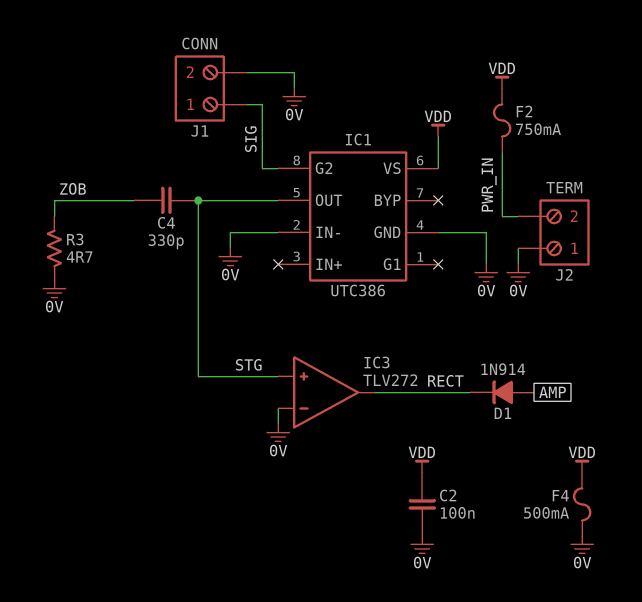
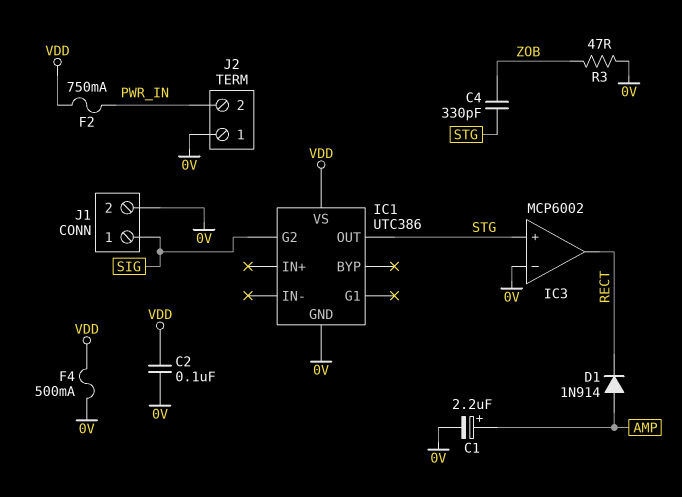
C1: none -> 2.2uF (plus AMP, minus 0V)
IC1 pin IN-: 0V -> none
IC3: TLV272 -> MCP6002
R3: 4.7 (0V, ZOB) -> 47 (0V, ZOB)

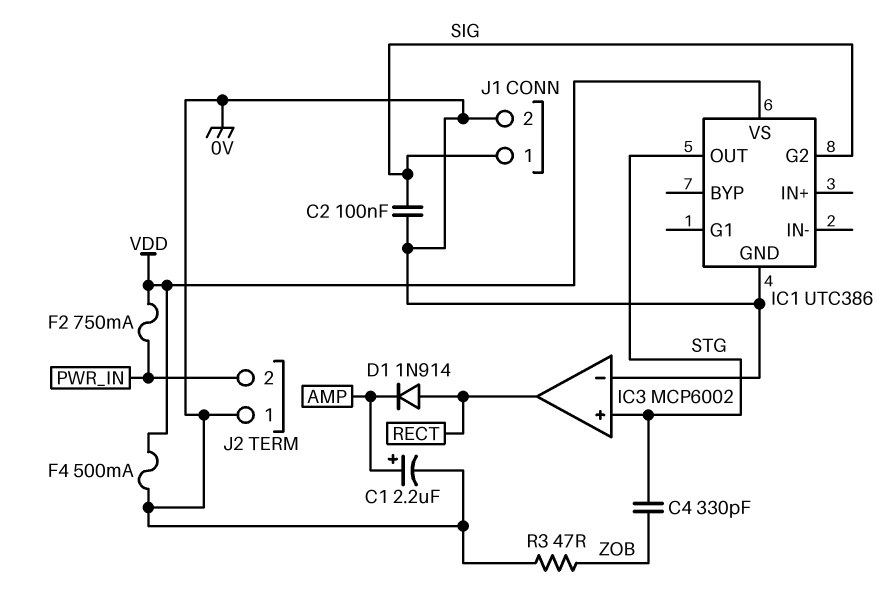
C2: 100nF (0V, VDD) -> 100nF (0V, SIG)
D1: diode 1N914 (A AMP, K RECT) -> diode 1N914 (A RECT, K AMP)

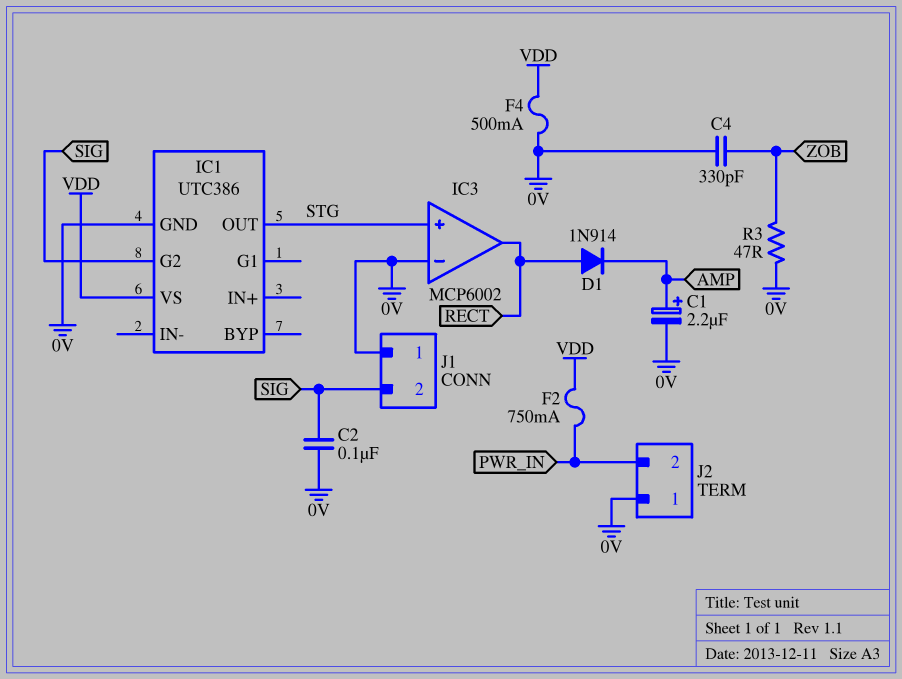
C4: 330pF (STG, ZOB) -> 330pF (0V, ZOB)
J1 pin 1: SIG -> 0V
J1 pin 2: 0V -> SIG

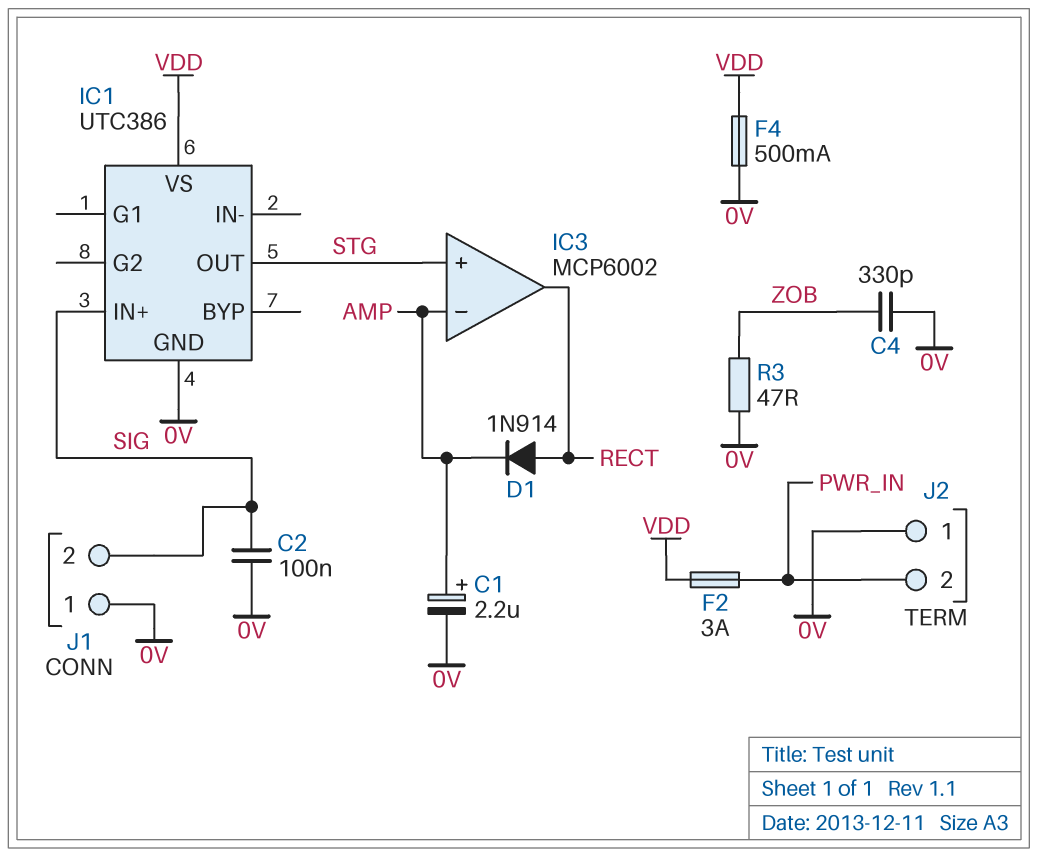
F2: 750mA (PWR_IN, VDD) -> 3A (PWR_IN, VDD)
IC1 pin G2: SIG -> none
IC1 pin IN+: none -> SIG
IC3 pin in-: 0V -> AMP

